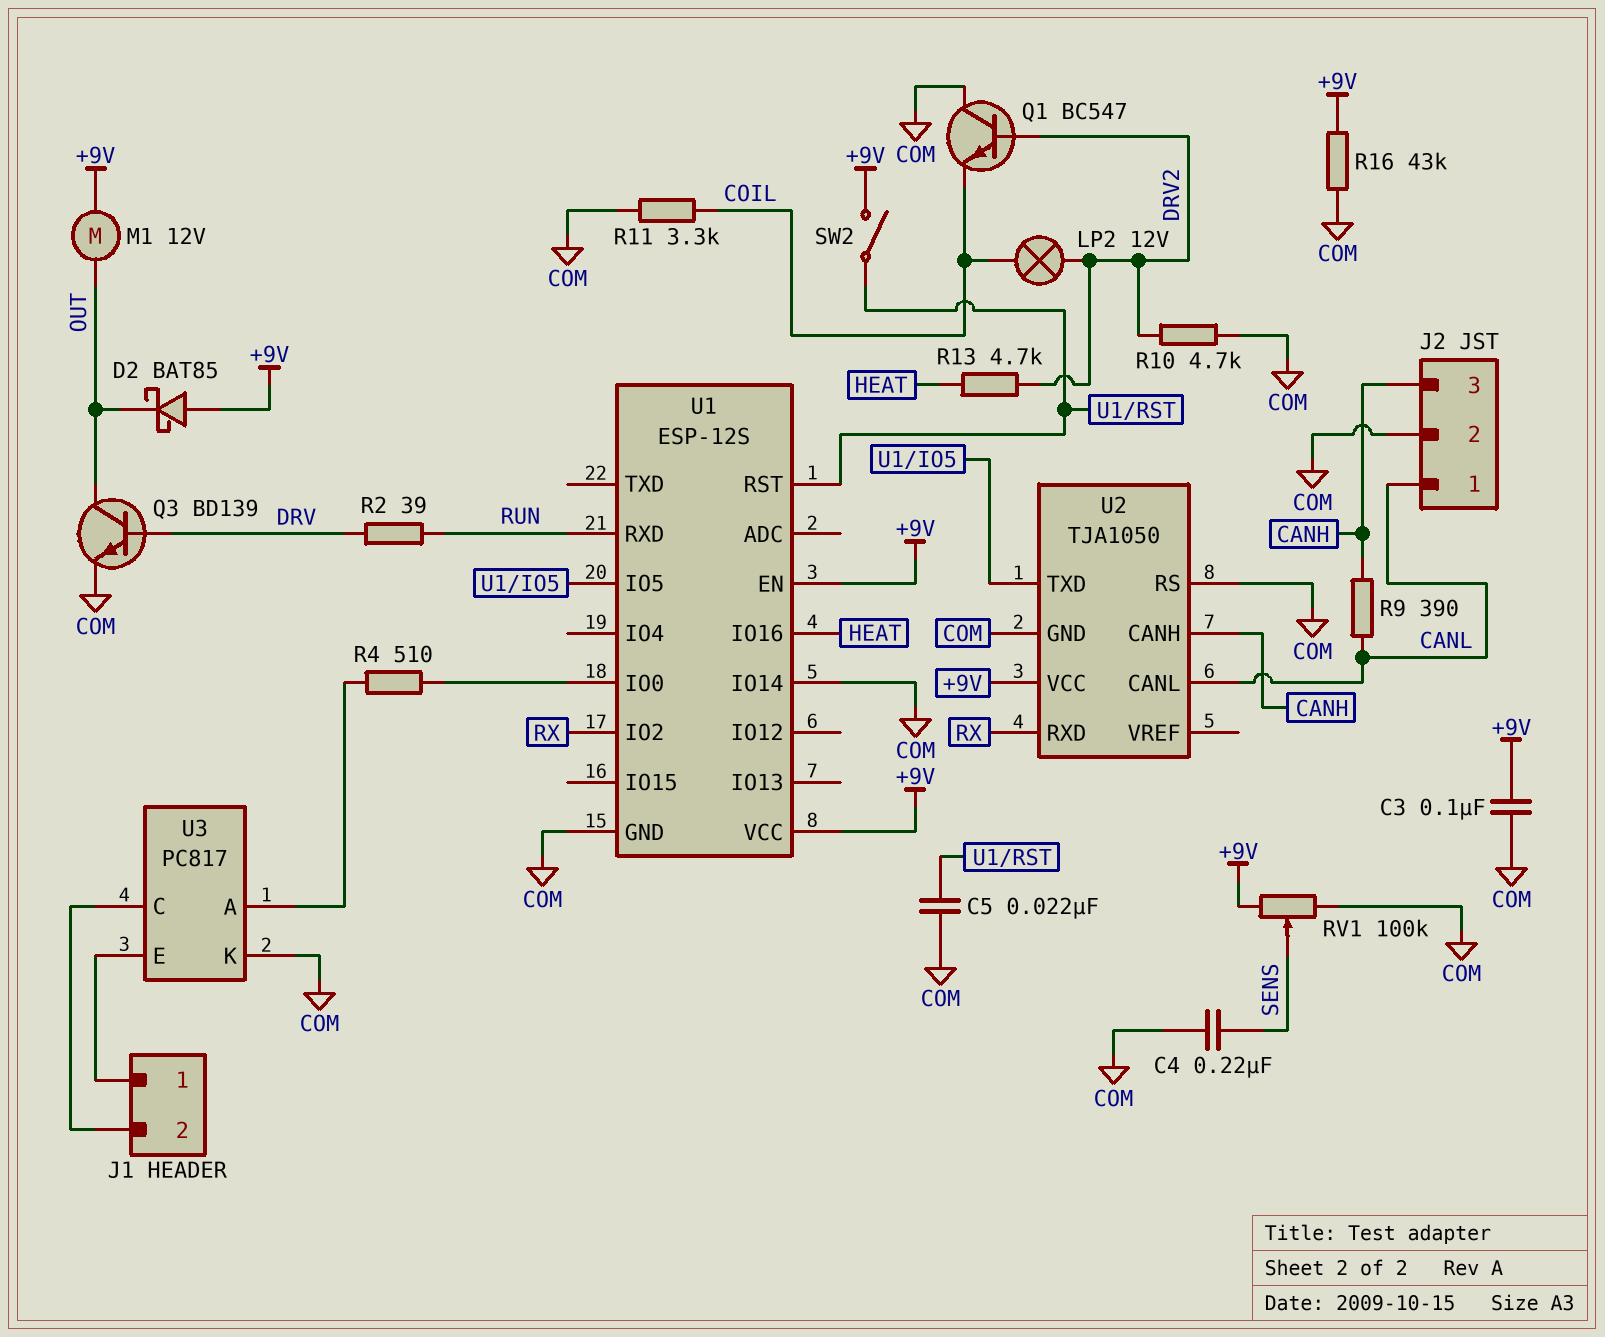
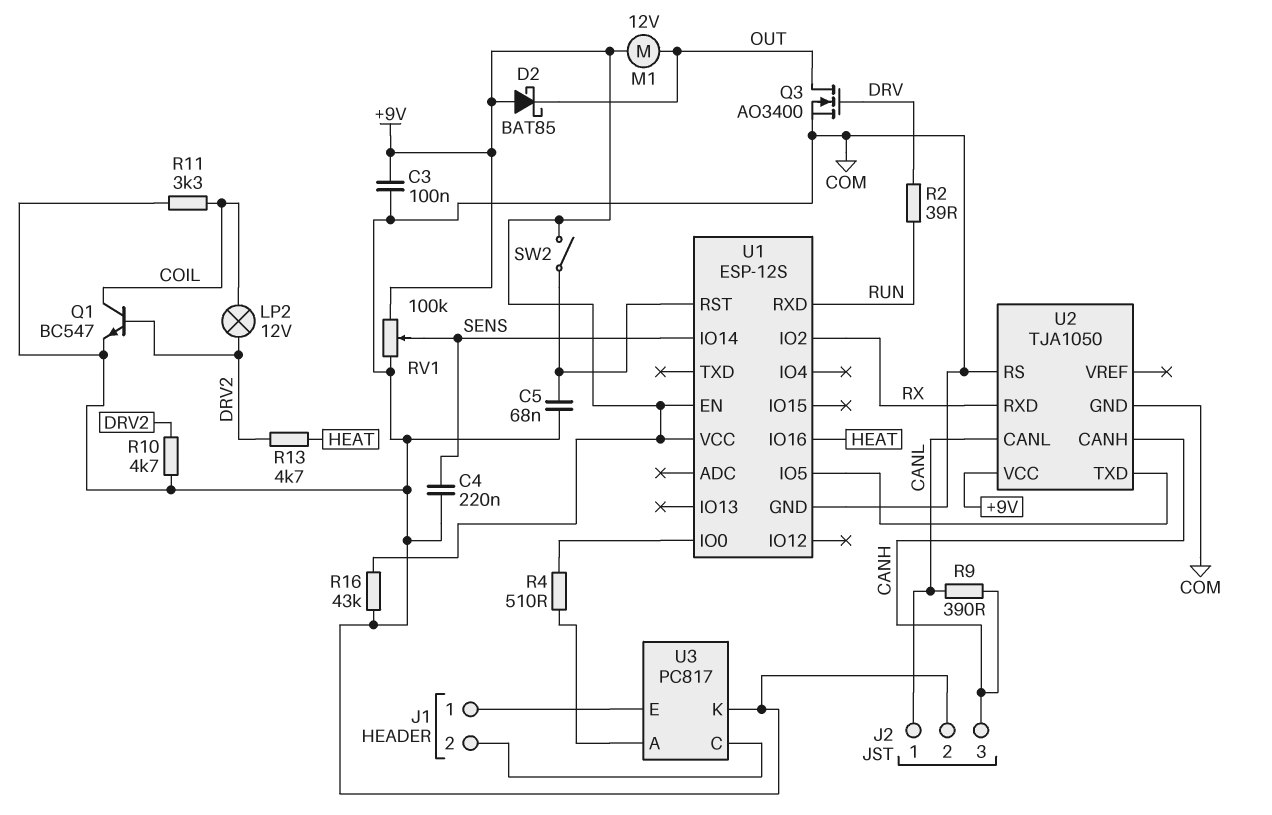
C5: 22nF (COM, U1/RST) -> 68nF (COM, U1/RST)
Q1: NPN BC547 (B DRV2, C COM, E COIL) -> NPN BC547 (B DRV2, C COIL, E COM)
Q3: NPN BD139 (B DRV, C OUT, E COM) -> NMOS AO3400 (G DRV, D OUT, S COM)
U1 pin IO14: COM -> SENS

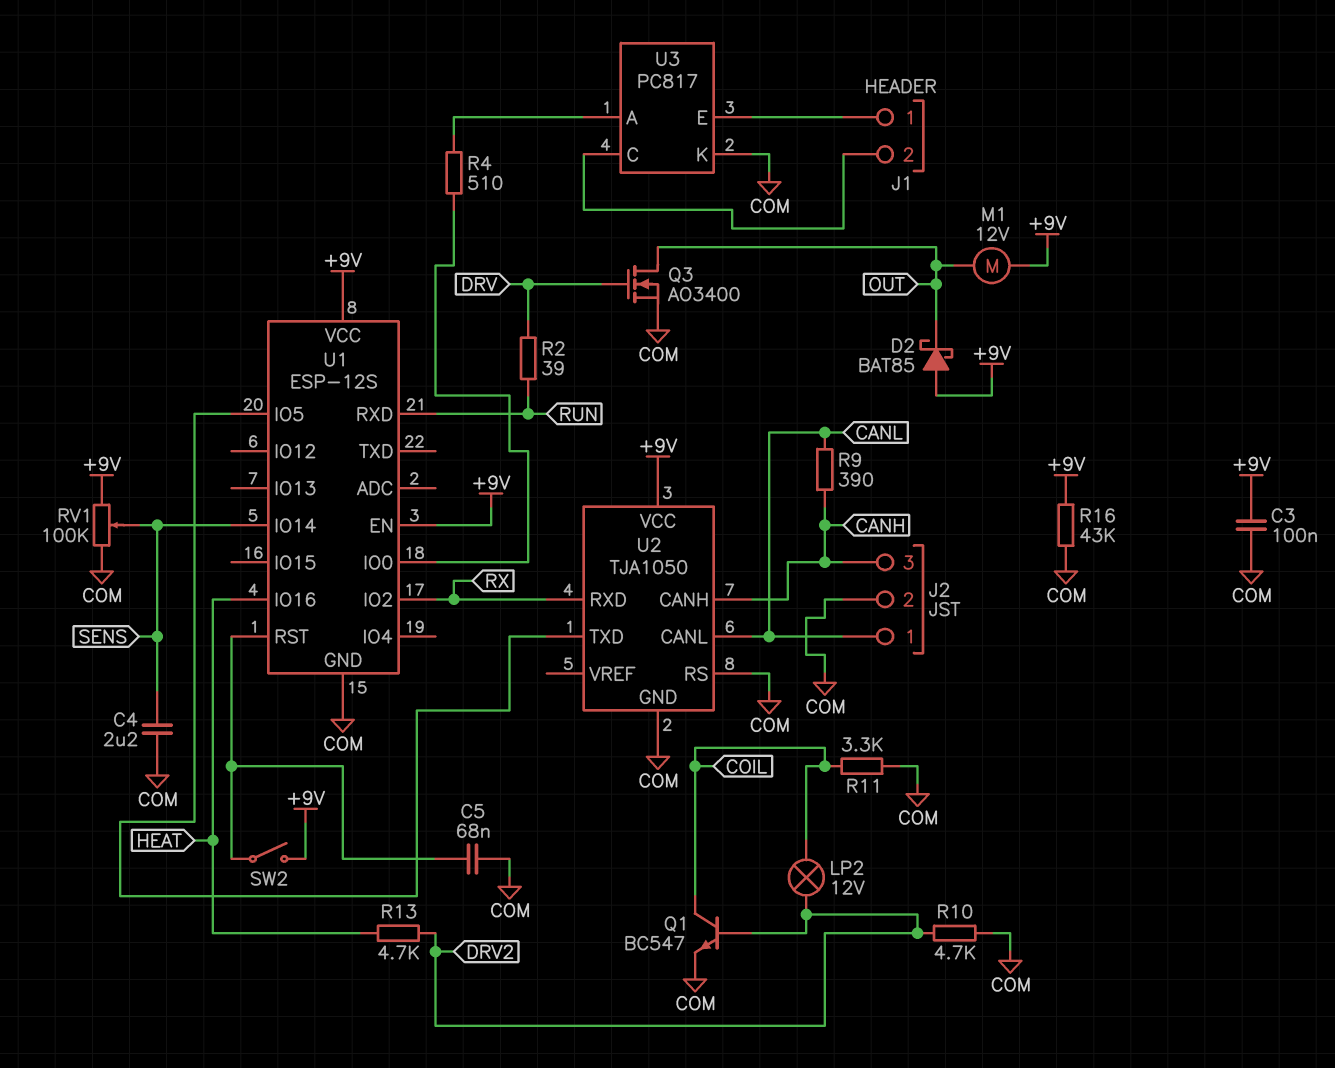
C4: 220nF (COM, SENS) -> 2.2uF (COM, SENS)

